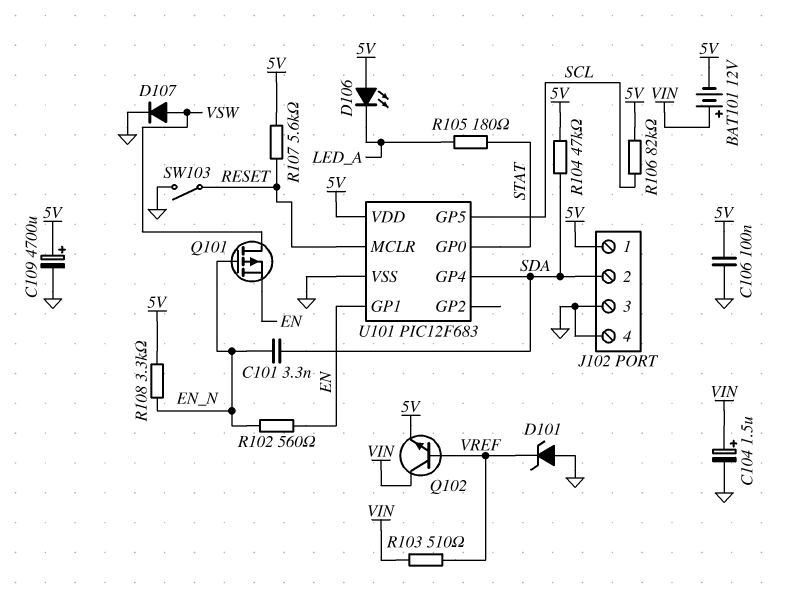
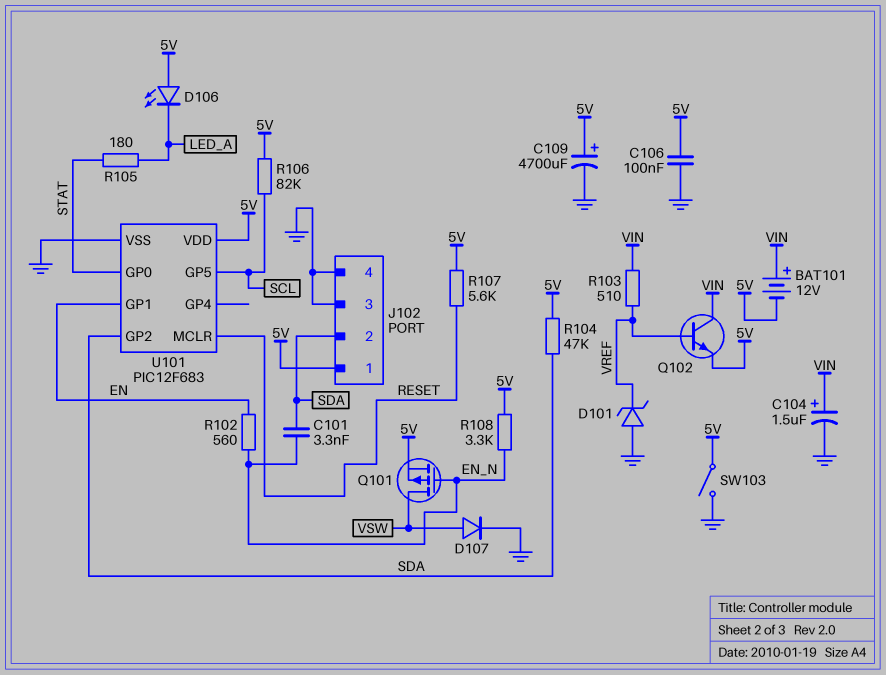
Q101: PMOS (G EN_N, D VSW, S EN) -> PMOS (G EN_N, D VSW, S 5V)
SW103: switch (GND, RESET) -> switch (5V, GND)
U101 pin GP2: none -> SDA
U101 pin GP4: SDA -> none

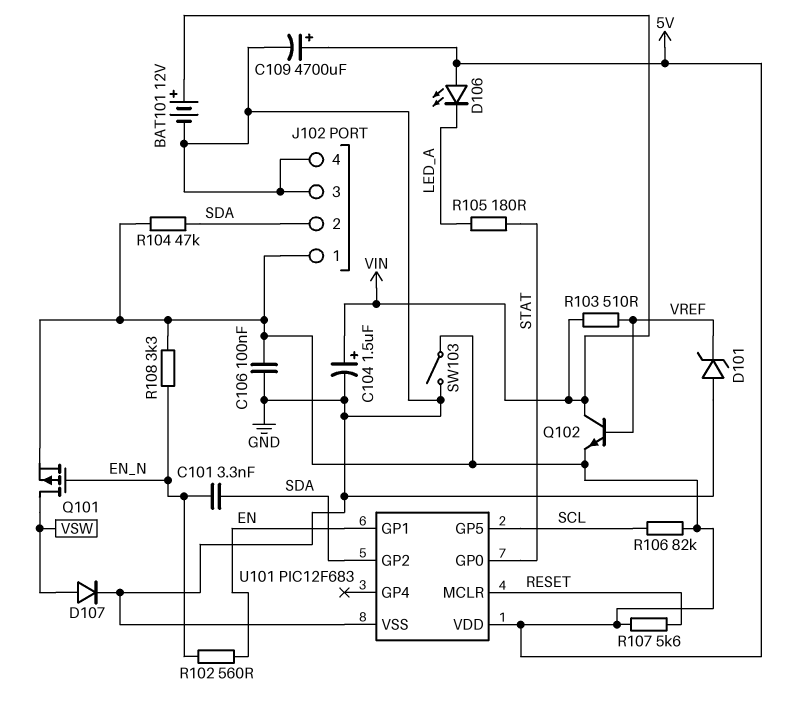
BAT101: 12V (plus VIN, minus 5V) -> 12V (plus VIN, minus GND)

